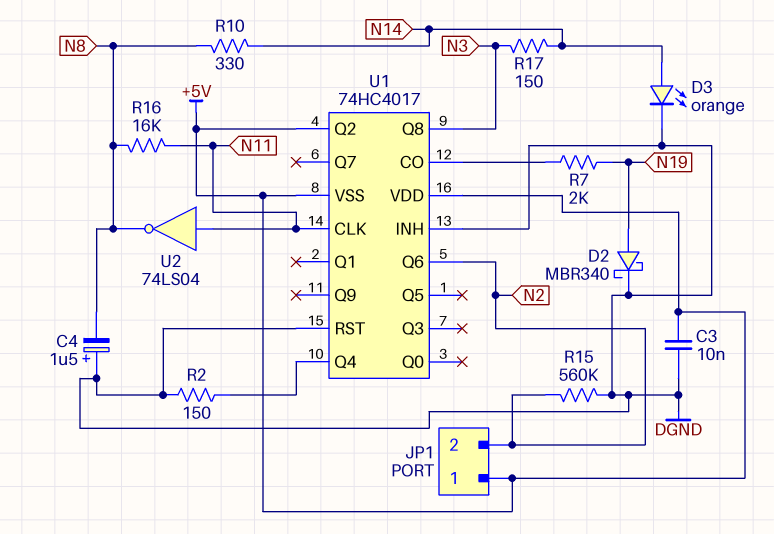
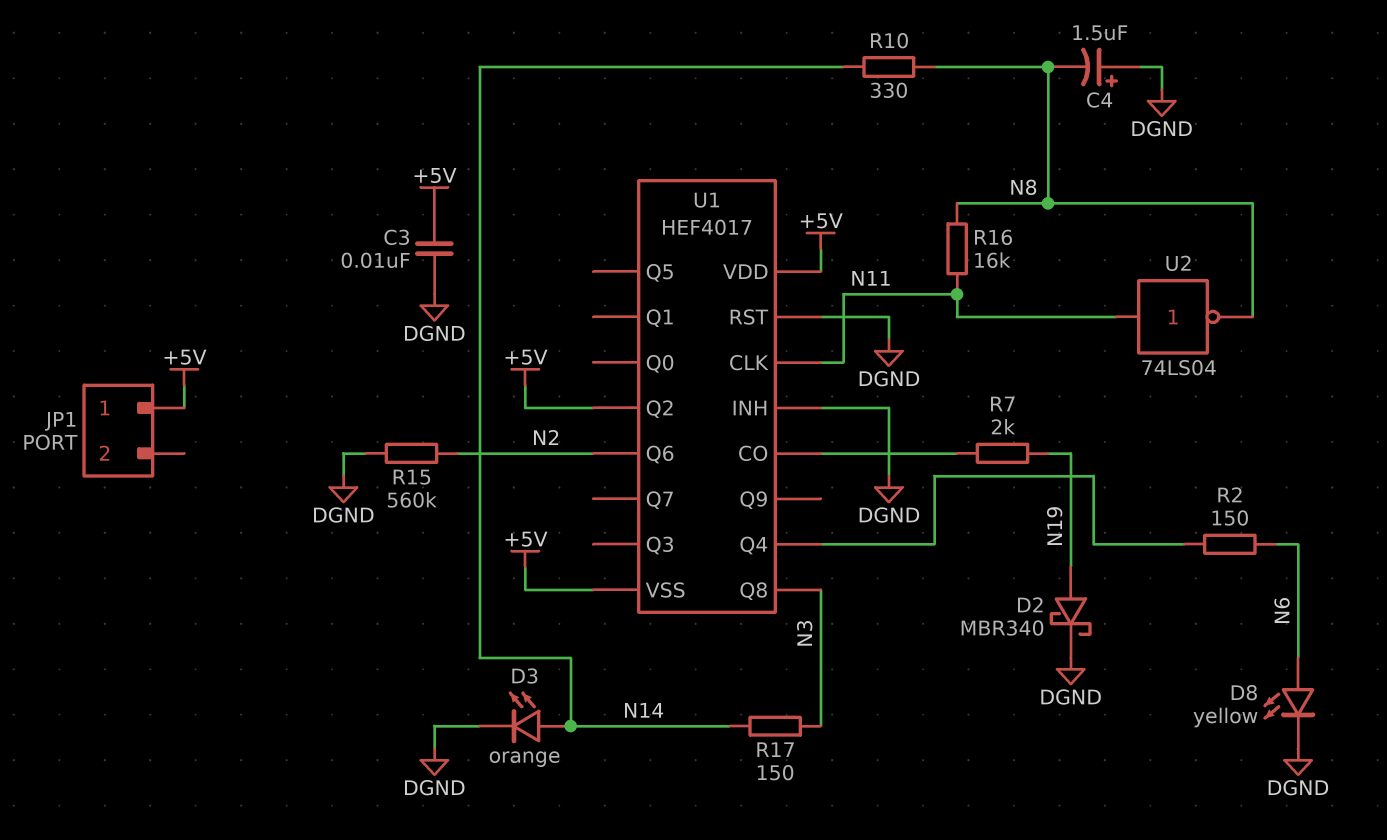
D8: none -> LED yellow (A N6, K DGND)
JP1 pin 2: N2 -> none
R2: 150 (DGND, U1/Q4) -> 150 (N6, U1/Q4)
U1: 74HC4017 -> HEF4017

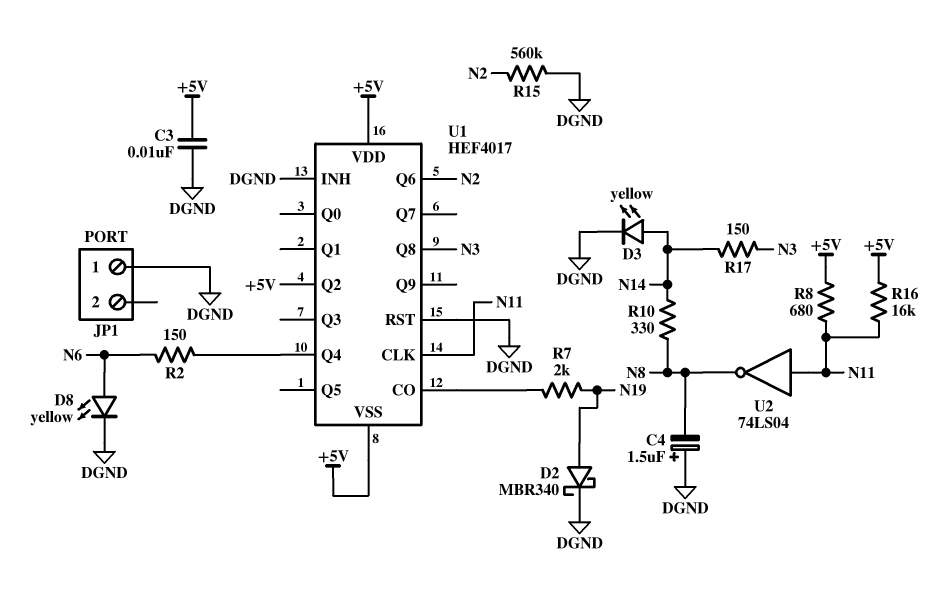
D3: LED orange (A N14, K DGND) -> LED yellow (A N14, K DGND)
JP1 pin 1: +5V -> DGND
R8: none -> 680 (+5V, N11)
R16: 16k (N8, N11) -> 16k (+5V, N11)

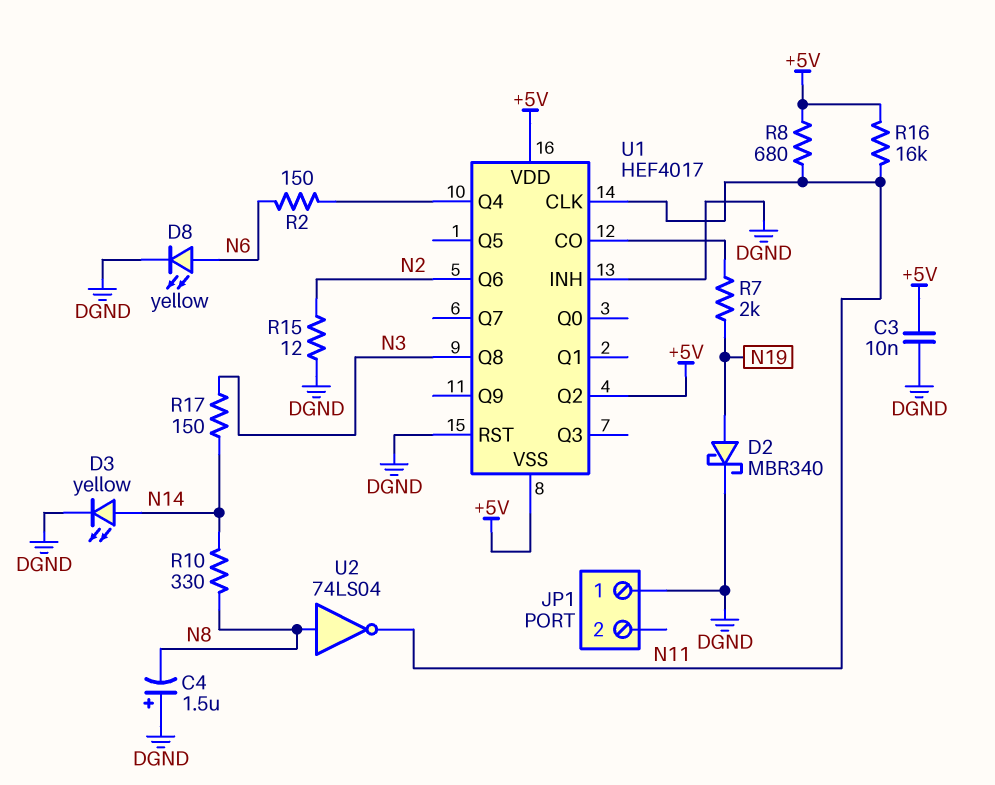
R15: 560k (DGND, N2) -> 12 (DGND, N2)
U2: NOT 74LS04 (in N11, out N8) -> NOT 74LS04 (in N8, out N11)

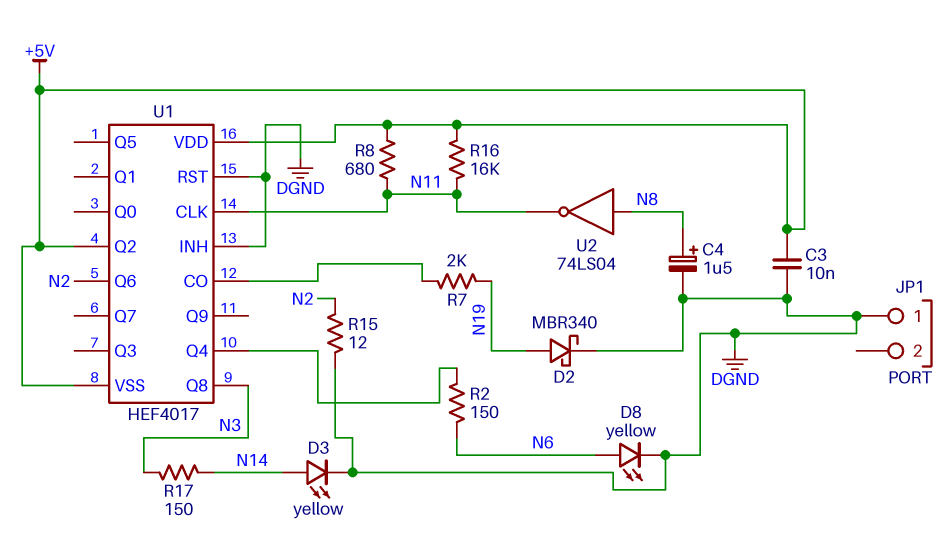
C4: 1.5uF (plus DGND, minus N8) -> 1.5uF (plus N8, minus DGND)
R10: 330 (N8, N14) -> none

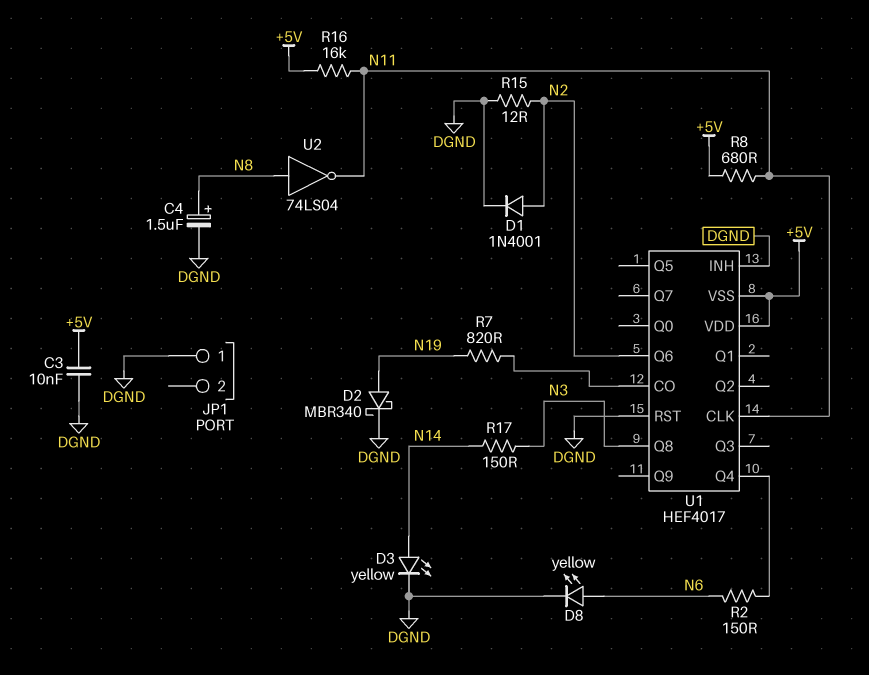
D1: none -> diode 1N4001 (A N2, K DGND)
R7: 2k (N19, U1/CO) -> 820 (N19, U1/CO)
U1 pin Q2: +5V -> none

